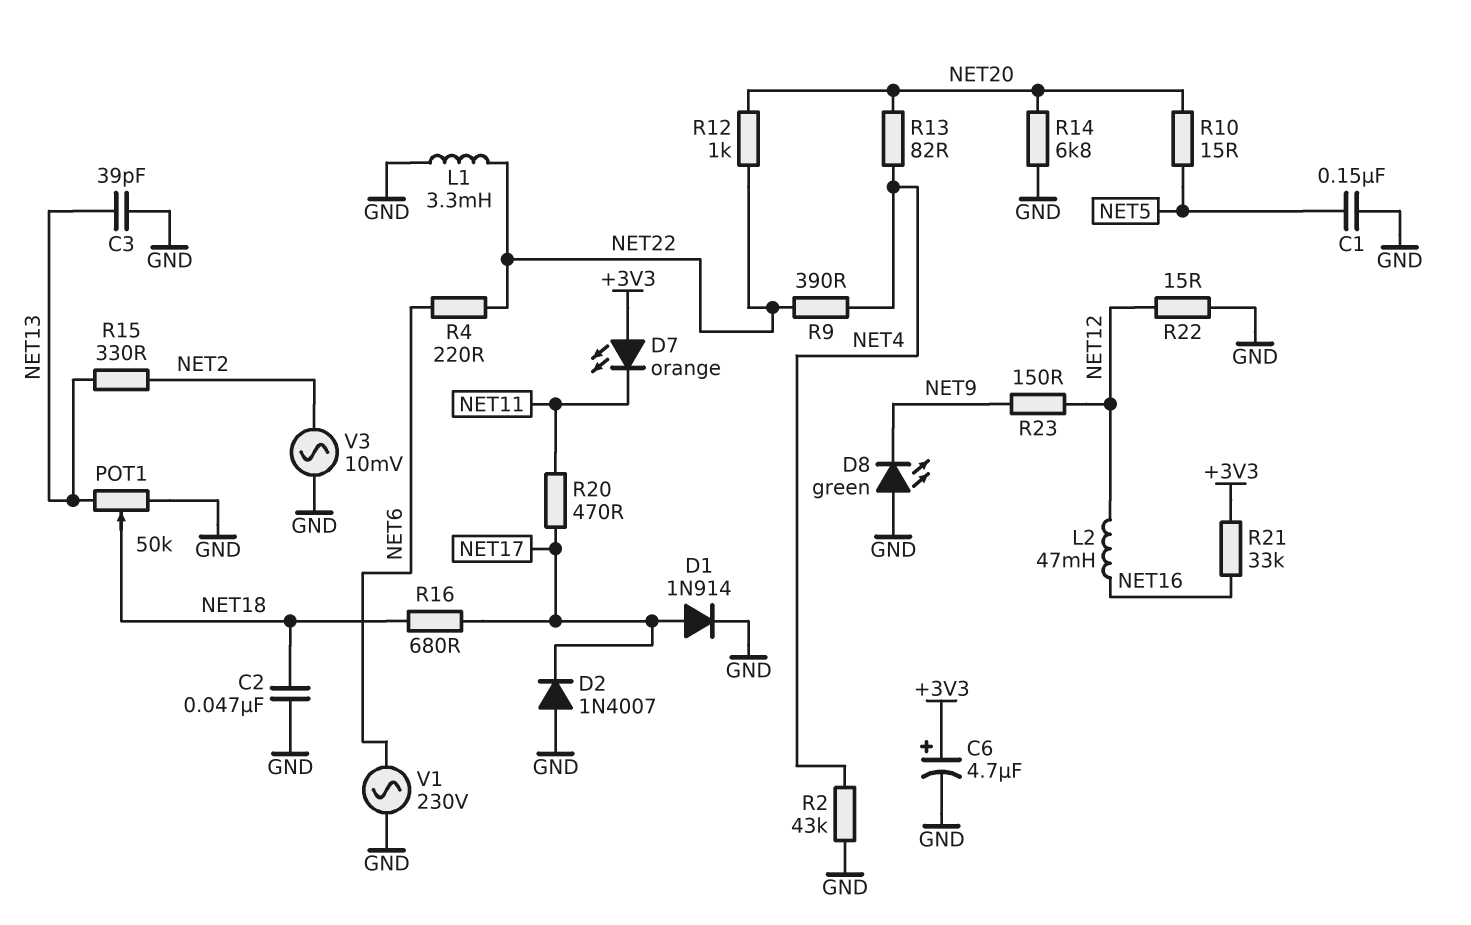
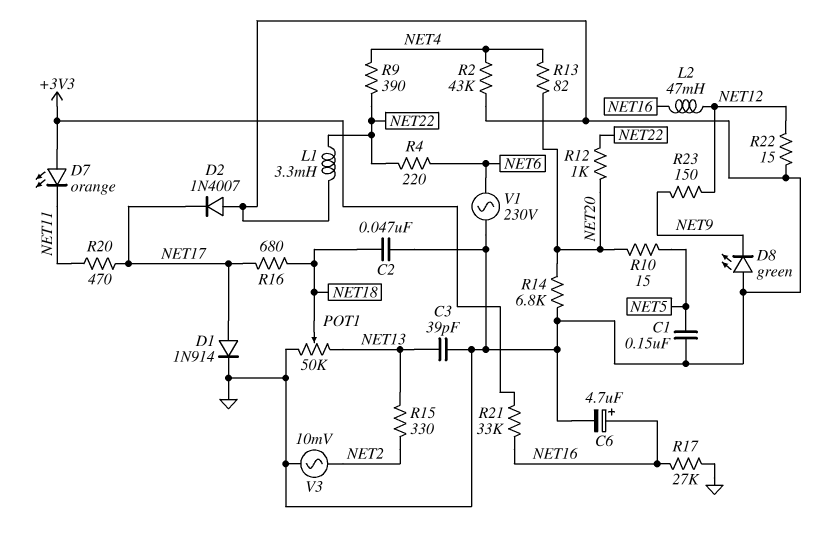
C6: 4.7uF (plus +3V3, minus GND) -> 4.7uF (plus NET16, minus GND)
R17: none -> 27k (GND, NET16)

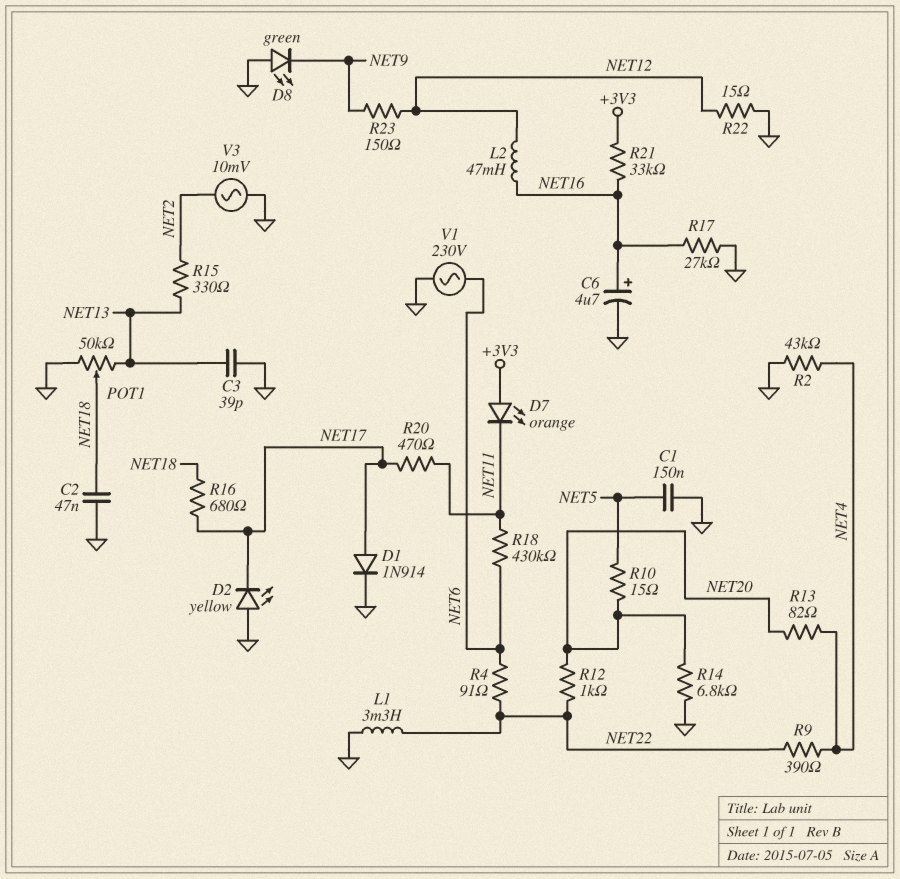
D2: diode 1N4007 (A GND, K NET17) -> LED yellow (A GND, K NET17)
R4: 220 (NET6, NET22) -> 91 (NET6, NET22)
R18: none -> 430k (NET6, NET11)

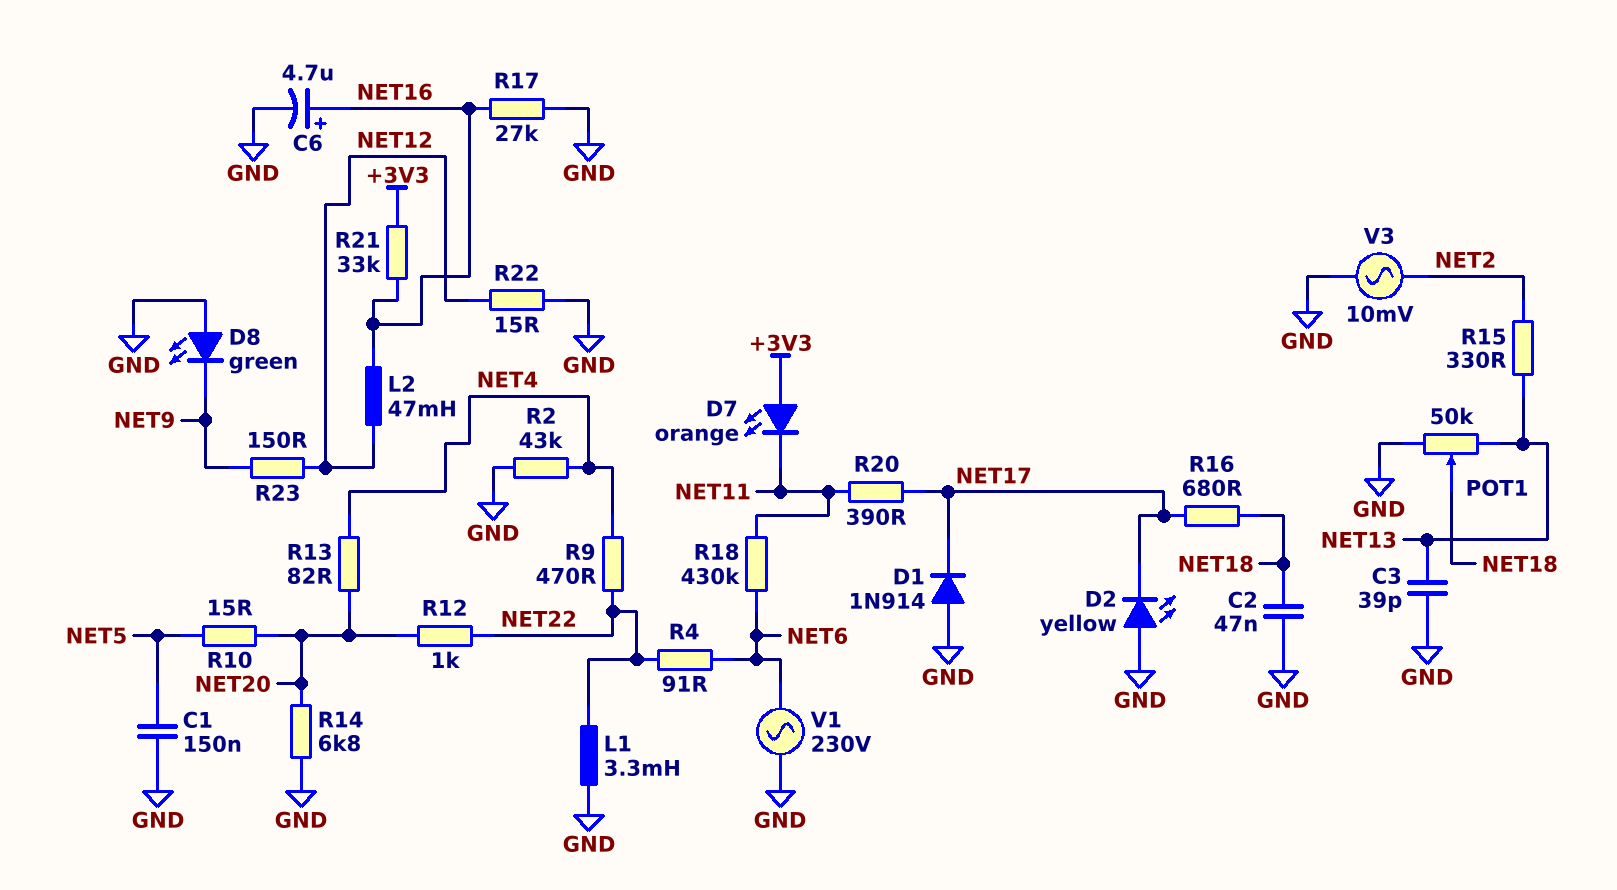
D1: diode 1N914 (A NET17, K GND) -> diode 1N914 (A GND, K NET17)
R9: 390 (NET4, NET22) -> 470 (NET4, NET22)
R20: 470 (NET11, NET17) -> 390 (NET11, NET17)

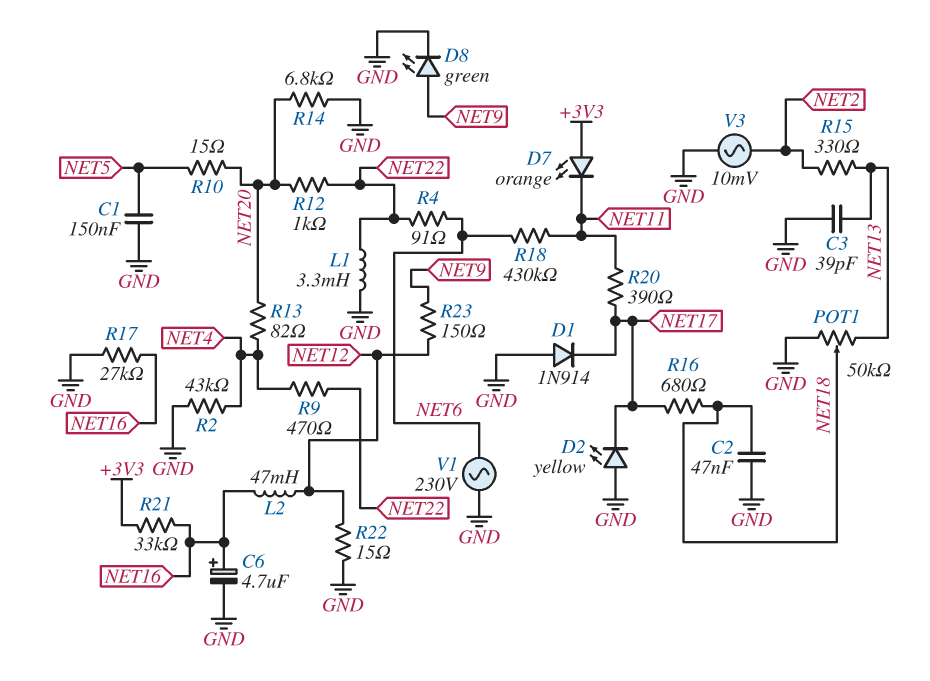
D8: LED green (A GND, K NET9) -> LED green (A NET9, K GND)

